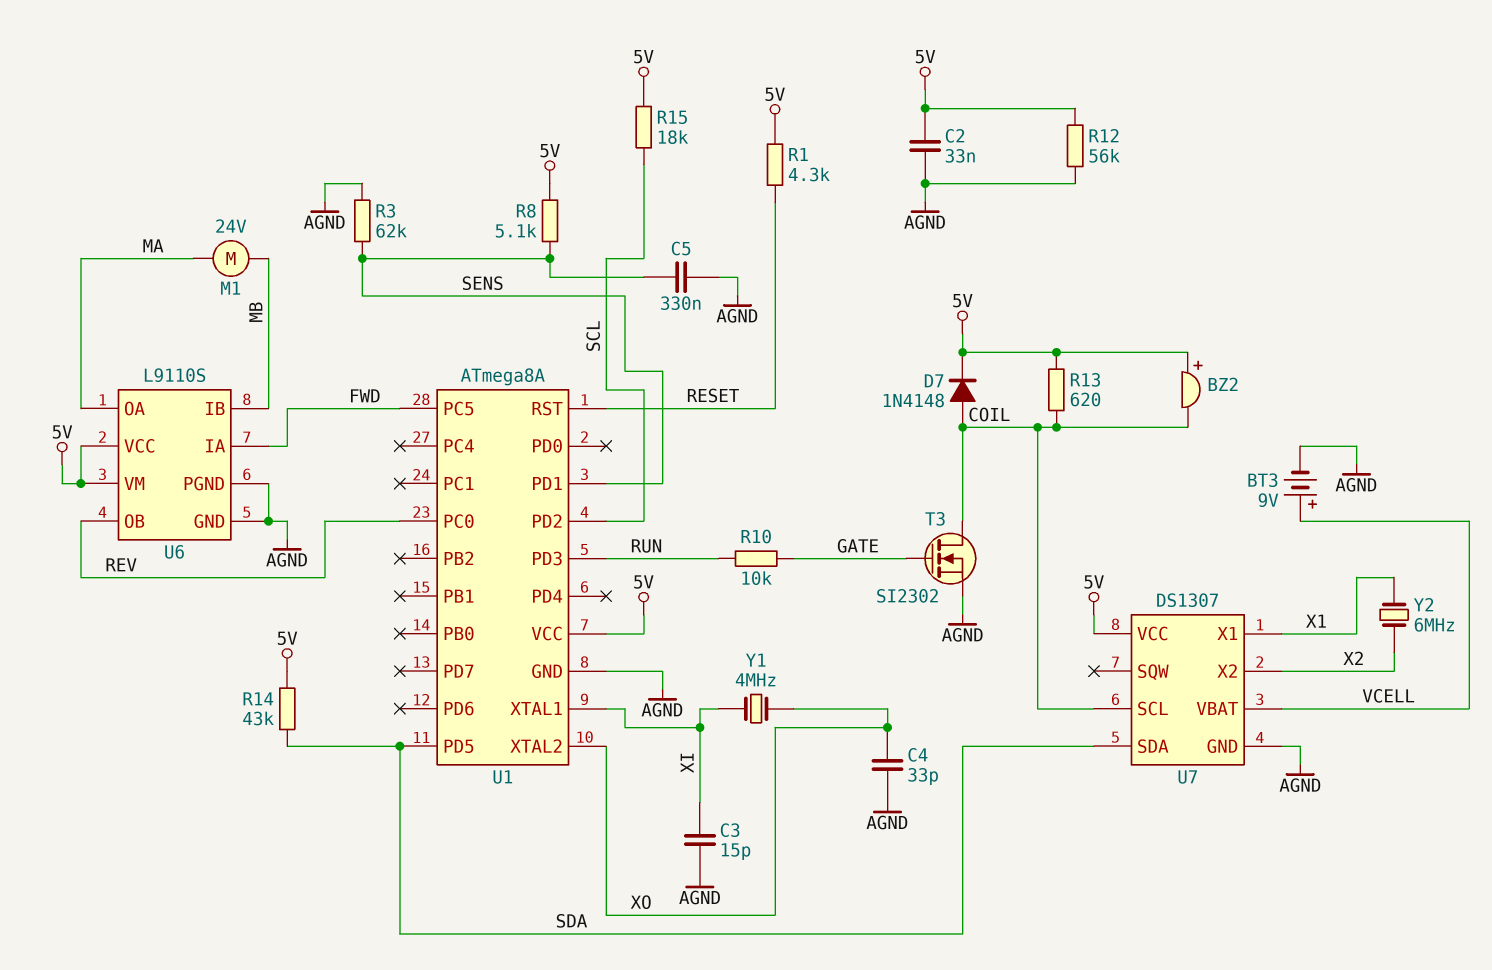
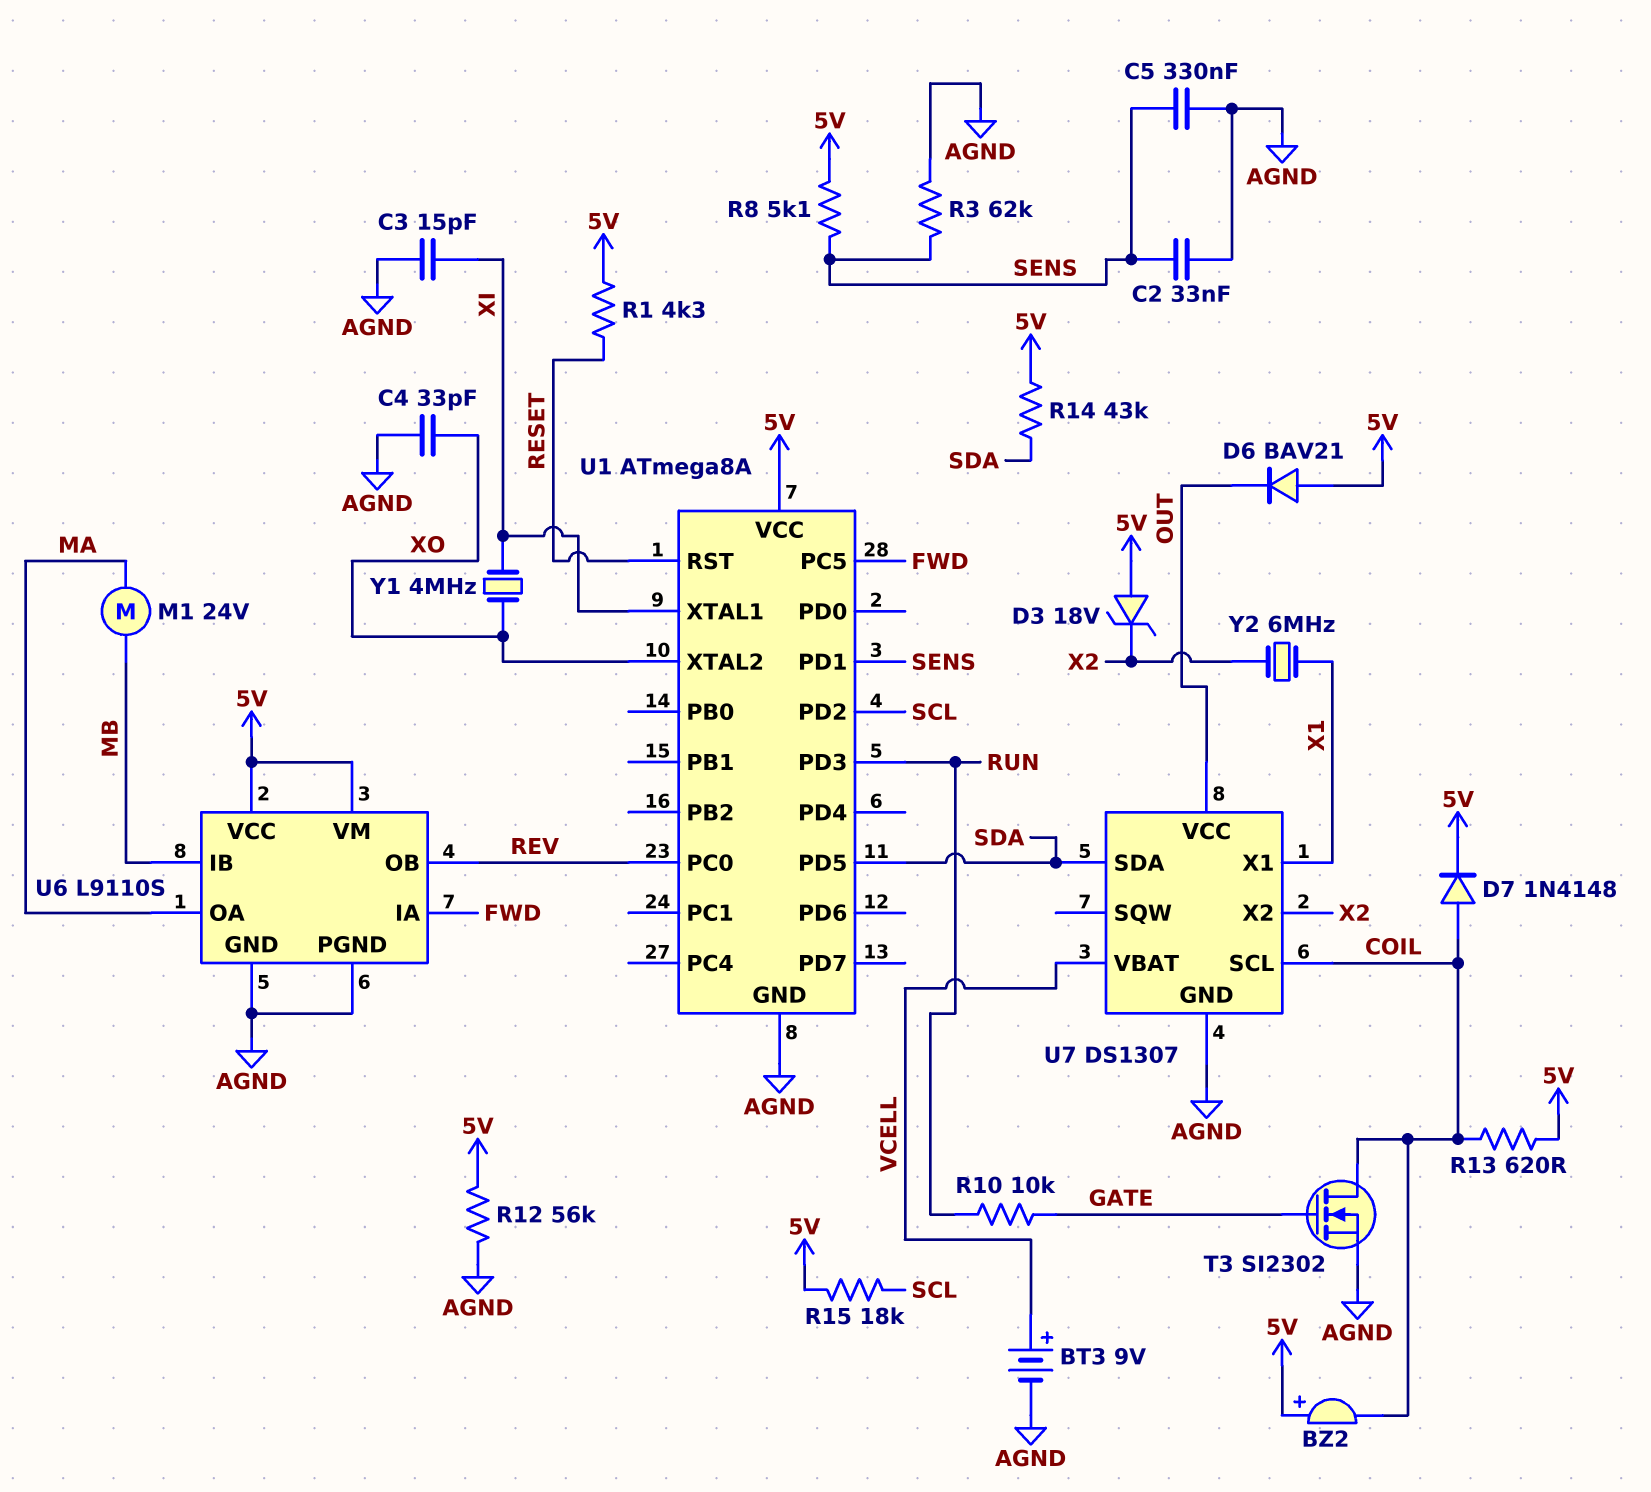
C2: 33nF (5V, AGND) -> 33nF (AGND, SENS)
D3: none -> zener 18V (A 5V, K X2)
D6: none -> diode BAV21 (A 5V, K OUT)
U7 pin VCC: 5V -> OUT

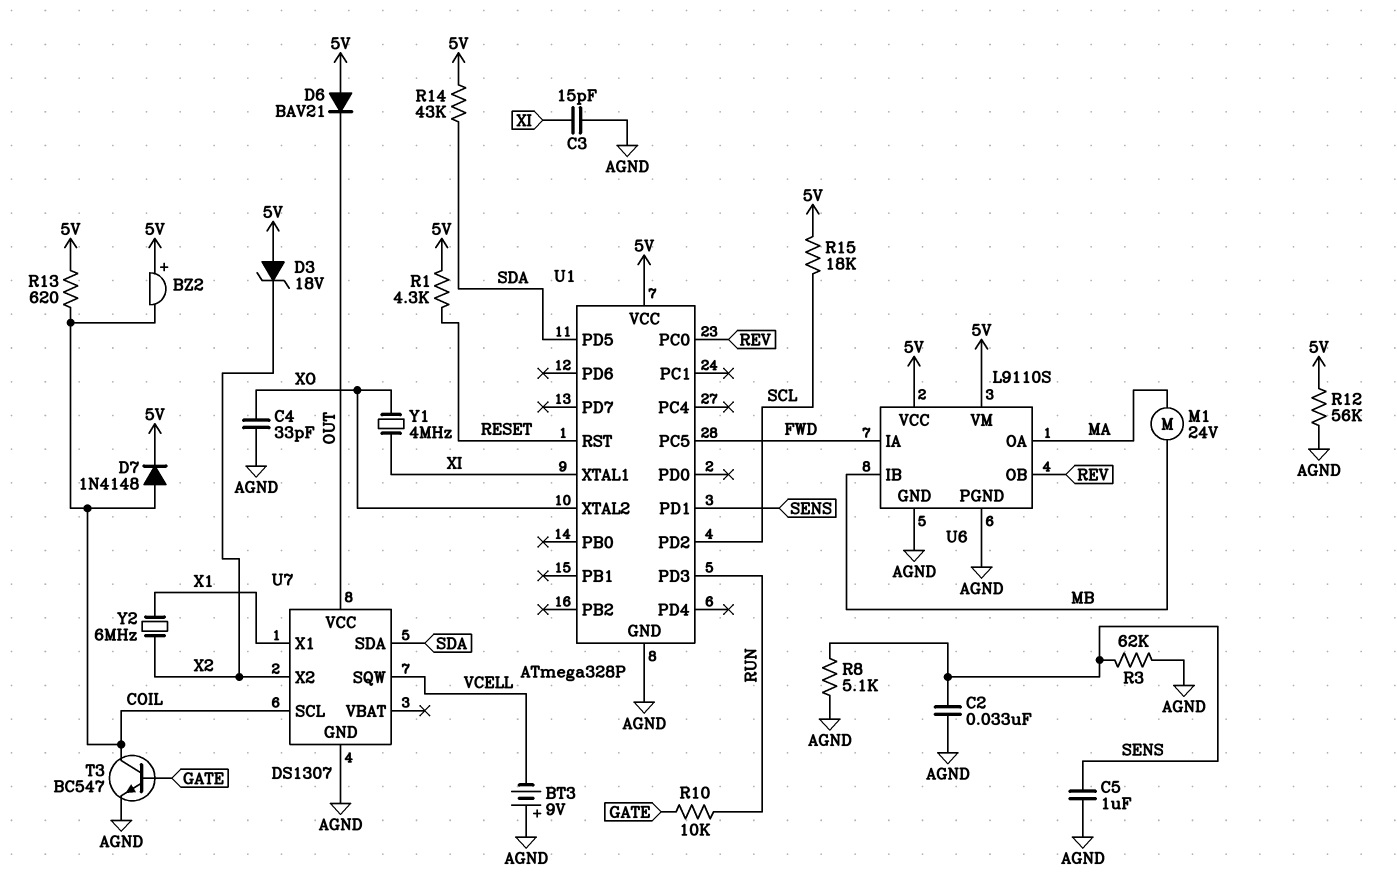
BT3: 9V (plus VCELL, minus AGND) -> 9V (plus AGND, minus VCELL)
C5: 330nF (AGND, SENS) -> 1uF (AGND, SENS)
R8: 5.1k (5V, SENS) -> 5.1k (AGND, SENS)
T3: NMOS SI2302 (G GATE, D COIL, S AGND) -> NPN BC547 (B GATE, C COIL, E AGND)
U1: ATmega8A -> ATmega328P
U7 pin SQW: none -> VCELL
U7 pin VBAT: VCELL -> none

